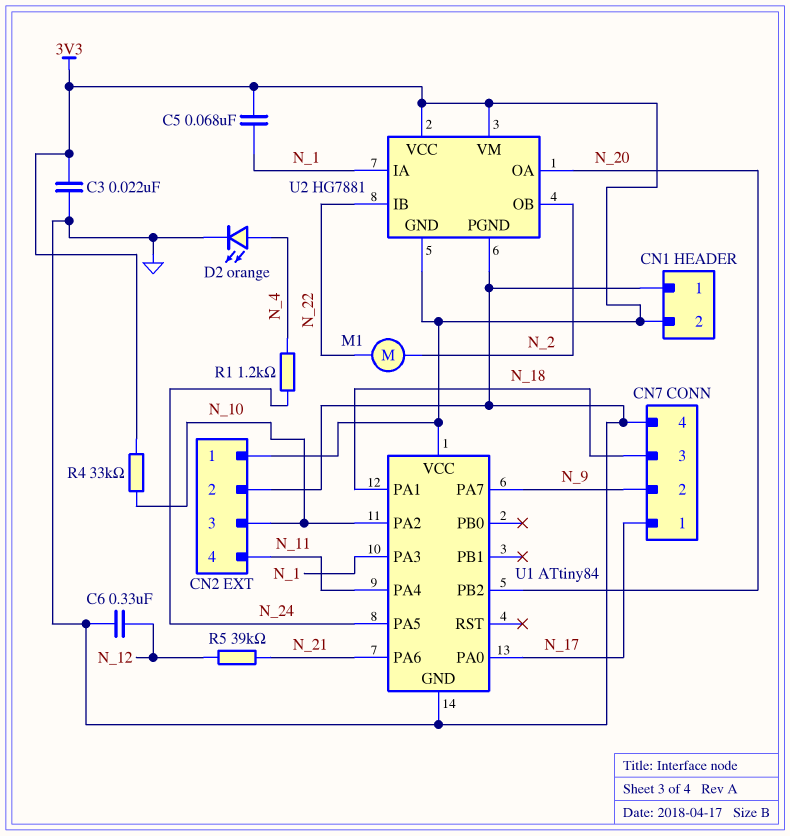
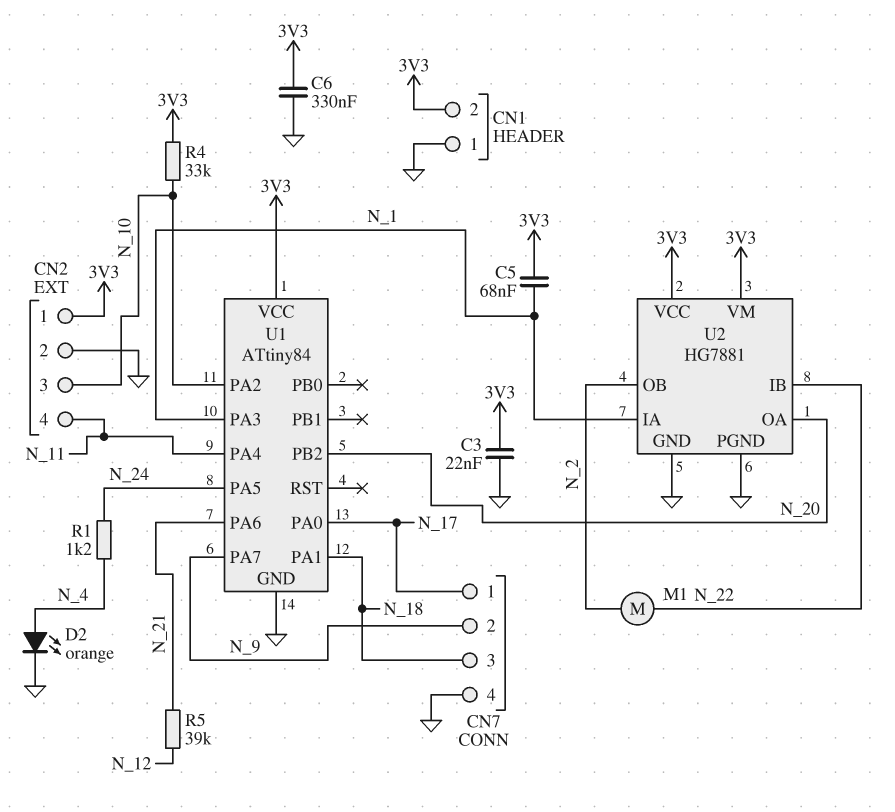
C6: 330nF (GND, N_12) -> 330nF (3V3, GND)
U2 pin GND: 3V3 -> GND

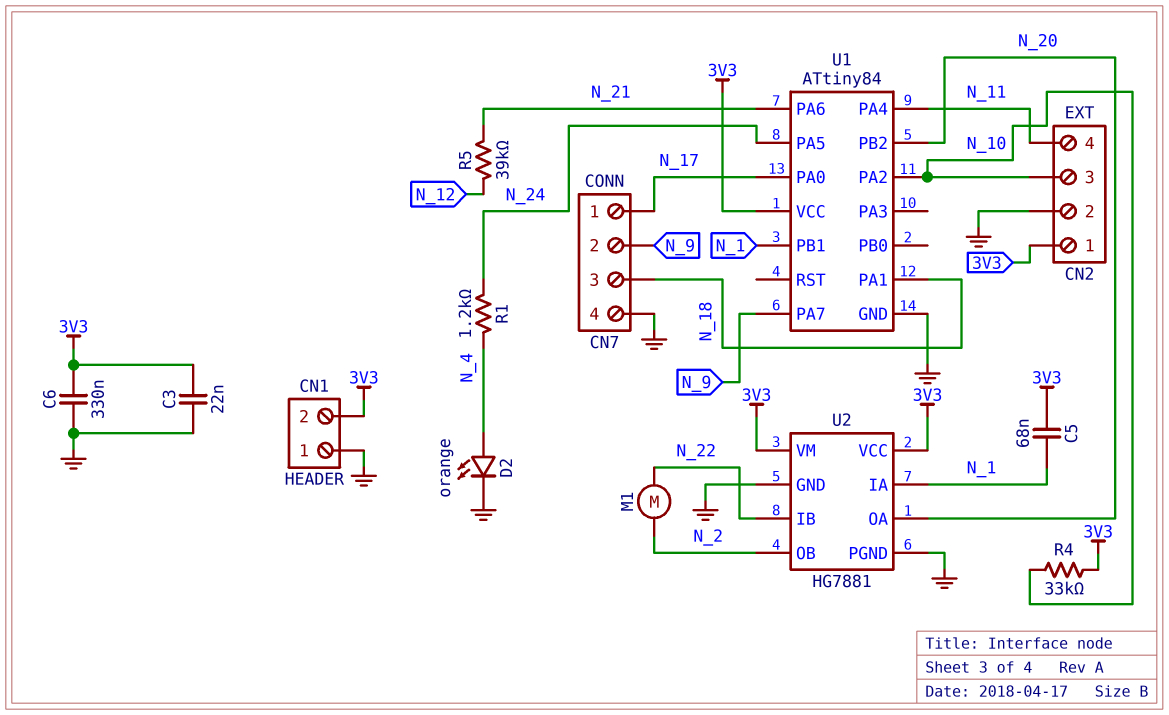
U1 pin PA3: N_1 -> none
U1 pin PB1: none -> N_1

